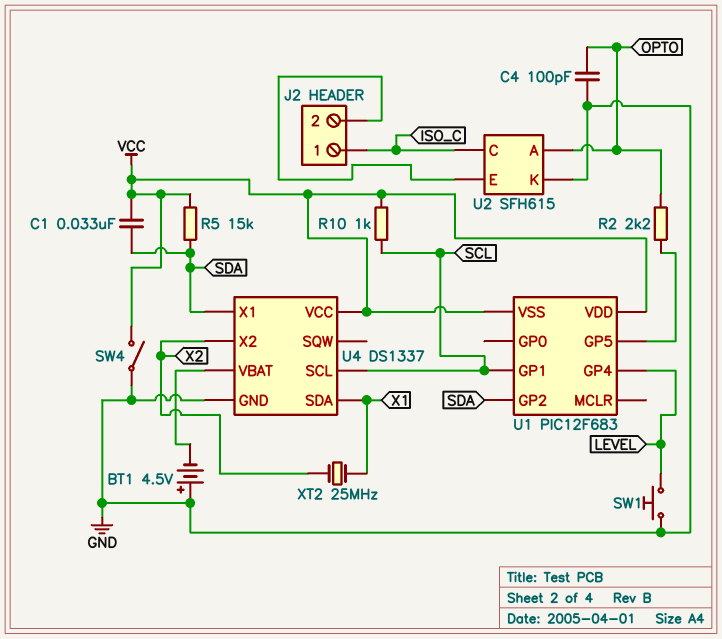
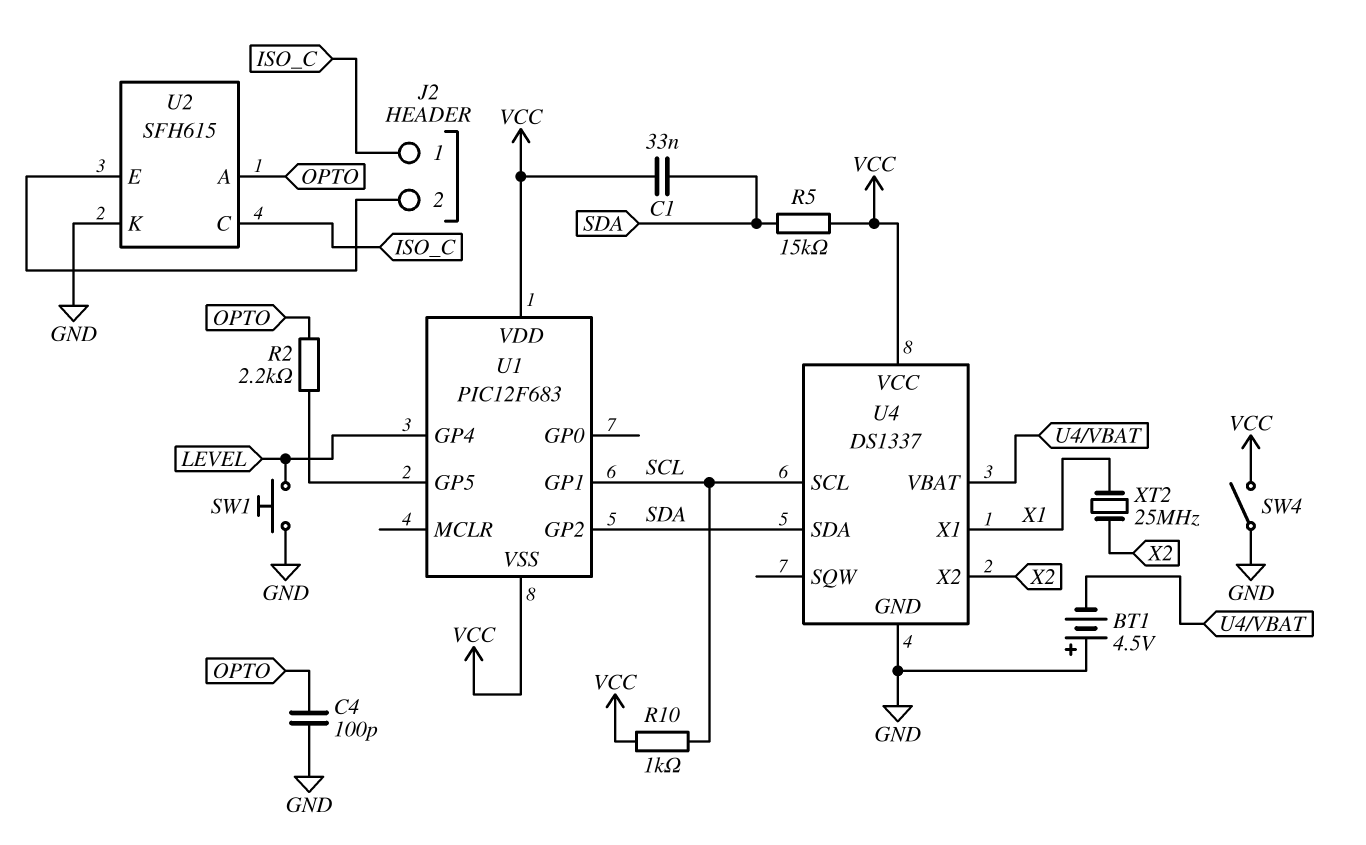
U4 pin SDA: X1 -> SDA
U4 pin X1: SDA -> X1

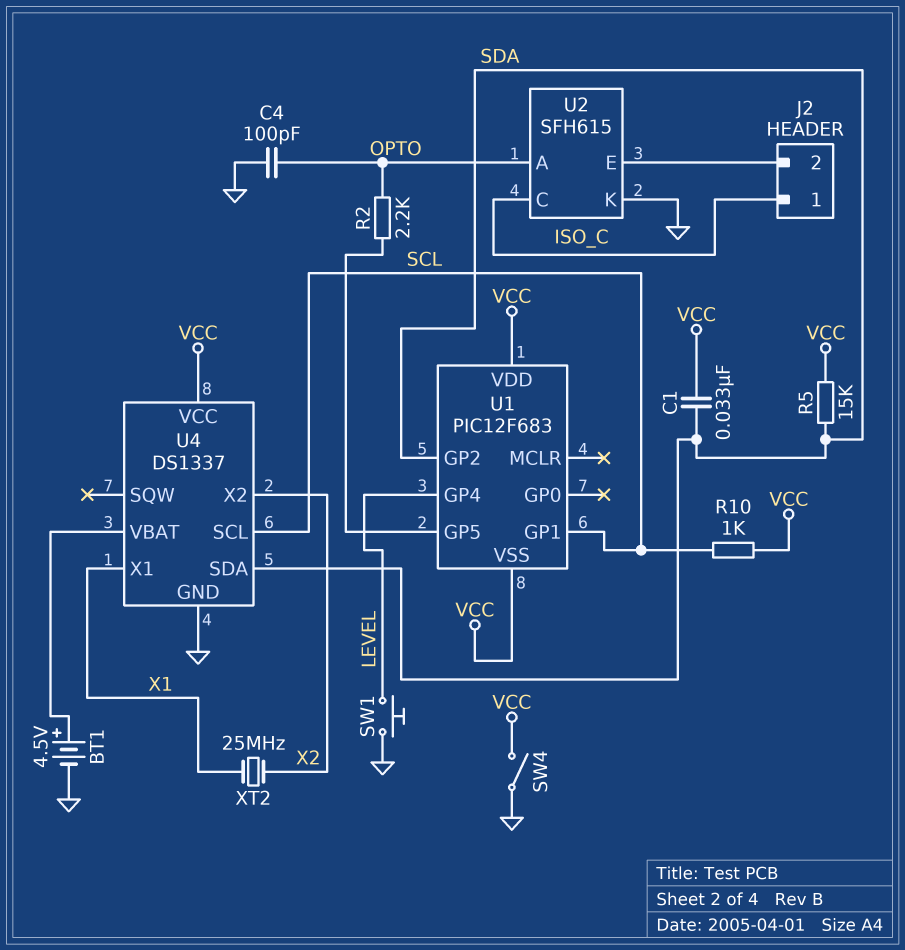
BT1: 4.5V (plus GND, minus U4/VBAT) -> 4.5V (plus U4/VBAT, minus GND)

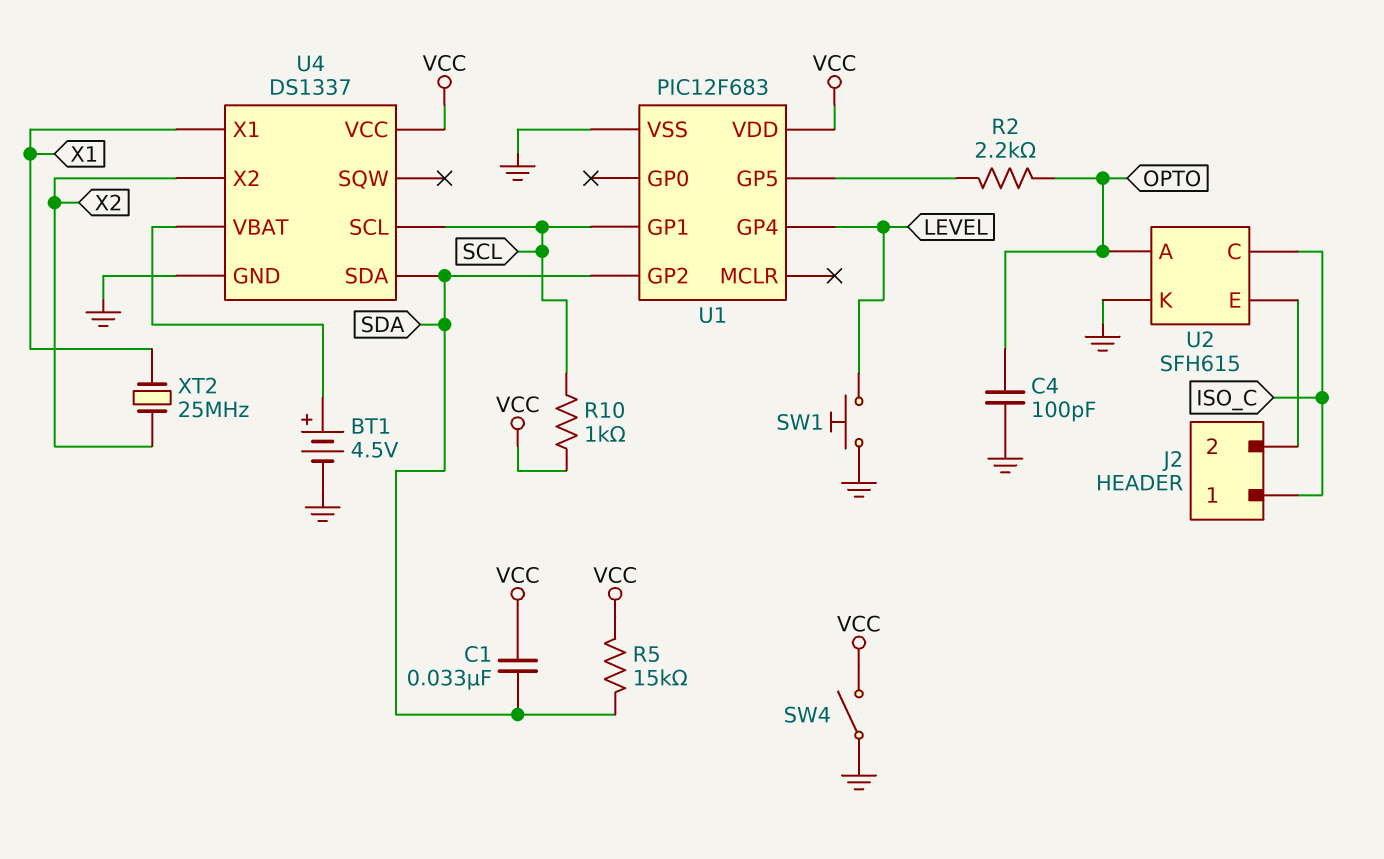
U1 pin VSS: VCC -> GND

